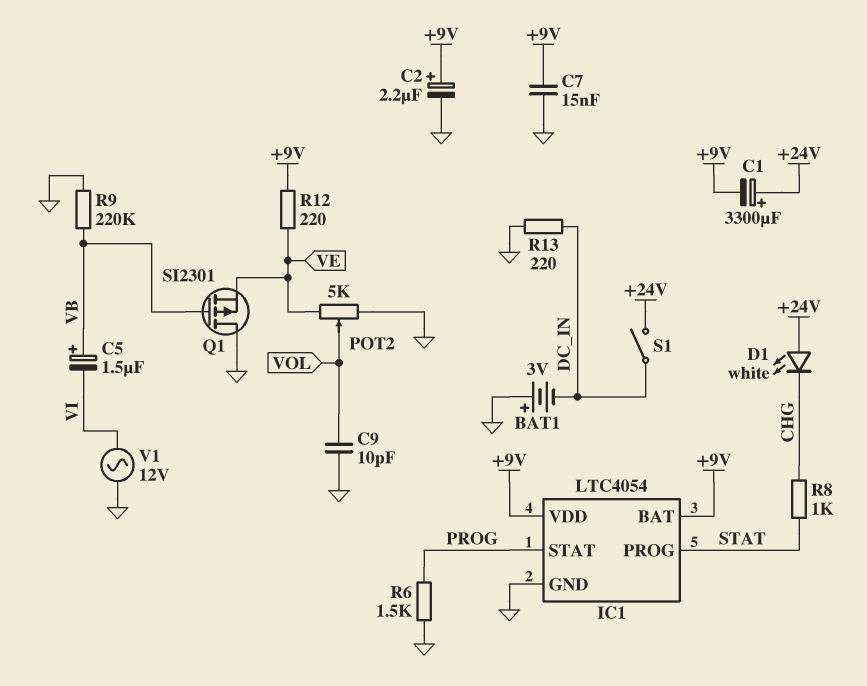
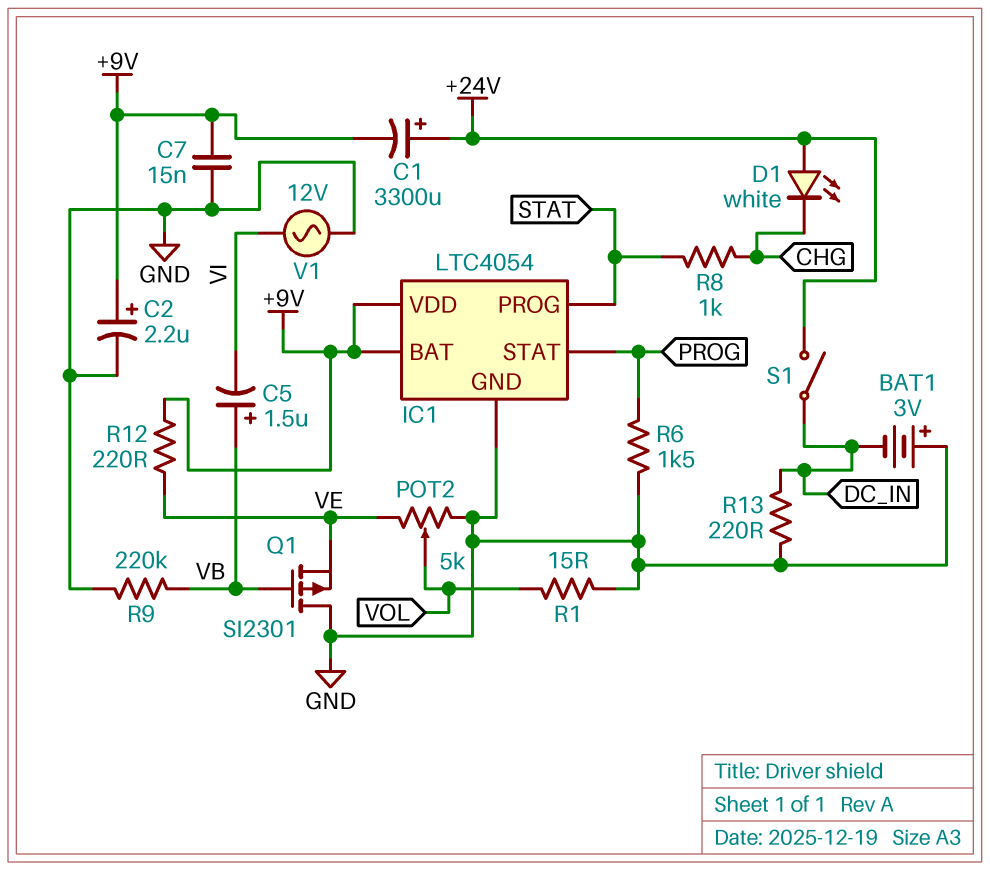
C9: 10pF (GND, VOL) -> none
R1: none -> 15 (GND, VOL)

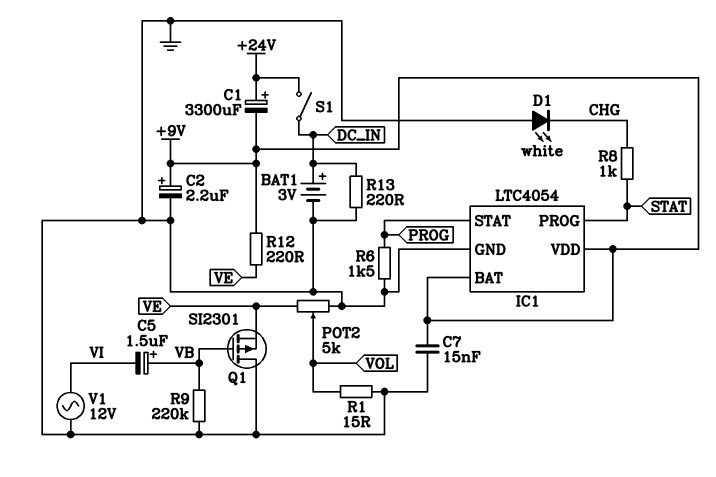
BAT1: 3V (plus GND, minus DC_IN) -> 3V (plus DC_IN, minus GND)
D1: LED white (A +24V, K CHG) -> LED white (A GND, K CHG)

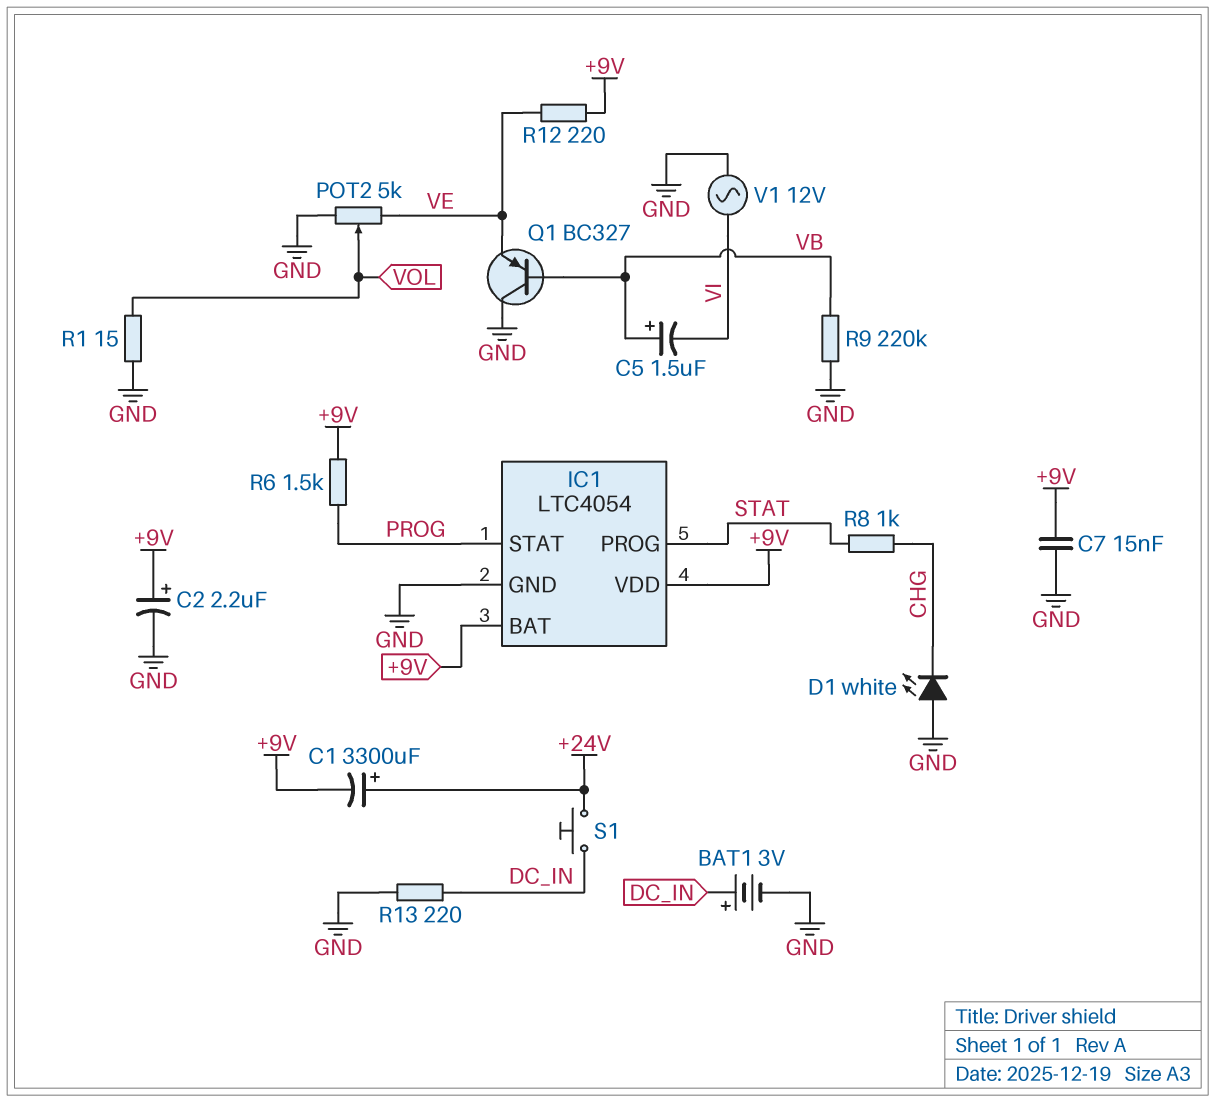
Q1: PMOS SI2301 (G VB, D GND, S VE) -> PNP BC327 (B VB, C GND, E VE)
R6: 1.5k (GND, PROG) -> 1.5k (+9V, PROG)
S1: switch (+24V, DC_IN) -> button (+24V, DC_IN)

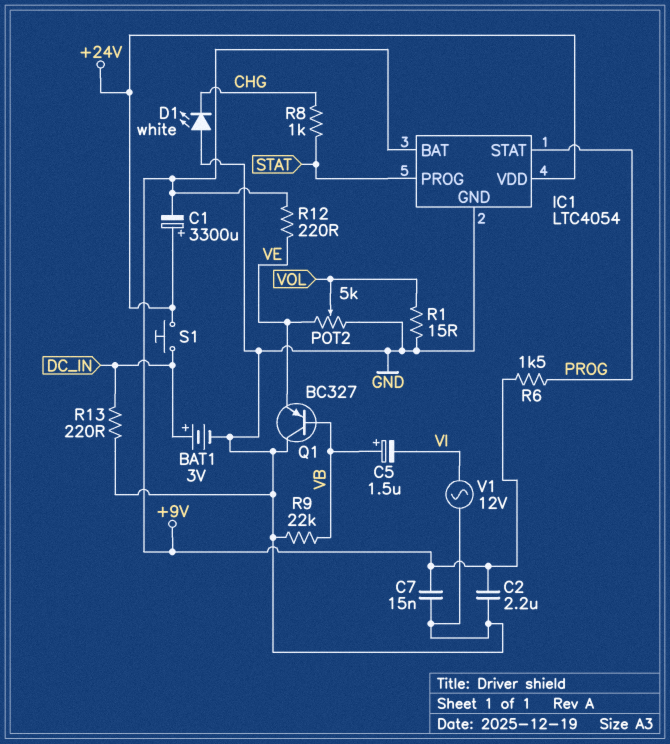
C2: 2.2uF (plus +9V, minus GND) -> 2.2uF (+9V, GND)
IC1 pin VDD: +9V -> +24V
R9: 220k (GND, VB) -> 22k (GND, VB)

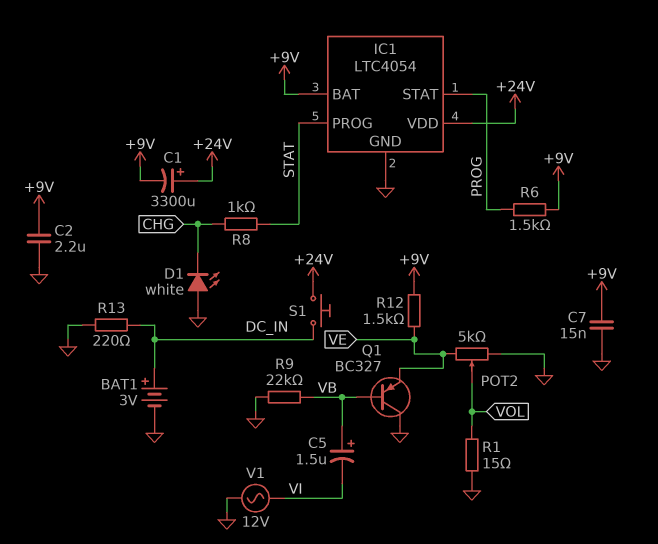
R12: 220 (+9V, VE) -> 1.5k (+9V, VE)

